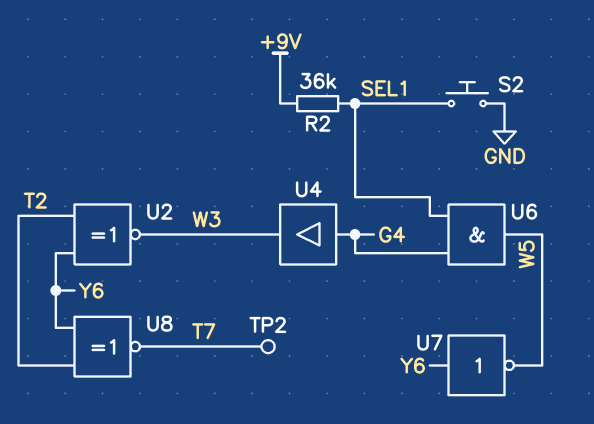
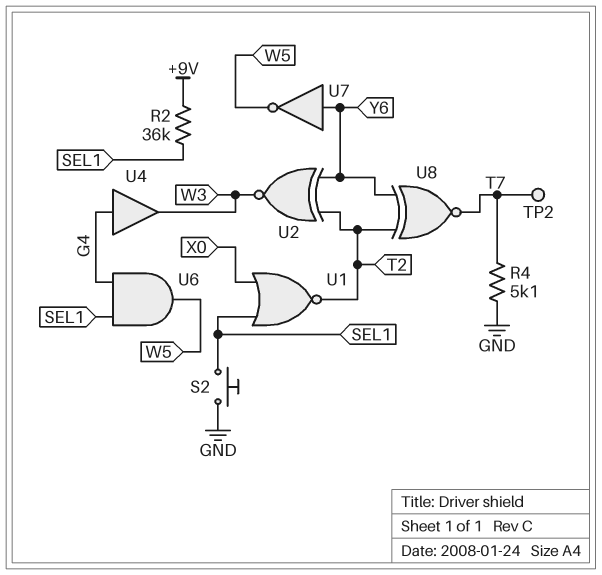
R4: none -> 5.1k (GND, T7)
U1: none -> NOR (in SEL1, in X0, out T2)

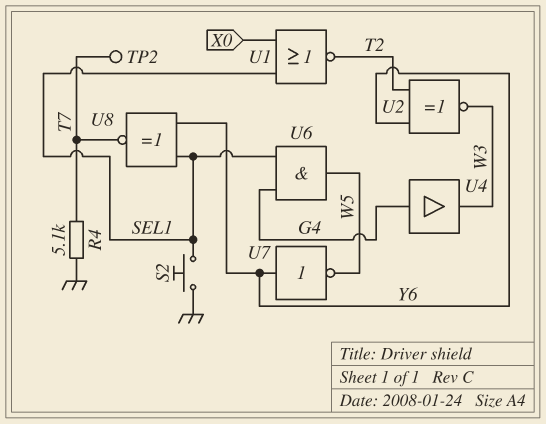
R2: 36k (+9V, SEL1) -> none
U8: XNOR (in T2, in Y6, out T7) -> XNOR (in SEL1, in Y6, out T7)

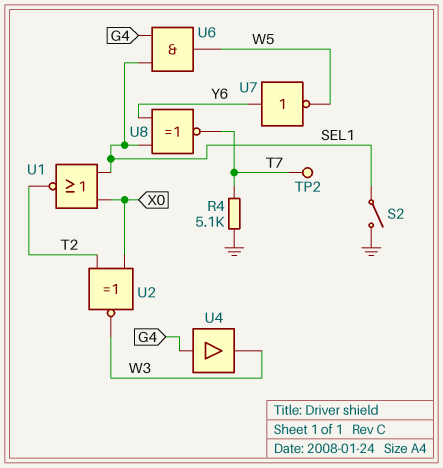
S2: button (GND, SEL1) -> switch (GND, SEL1)
U2: XNOR (in T2, in Y6, out W3) -> XNOR (in T2, in X0, out W3)

